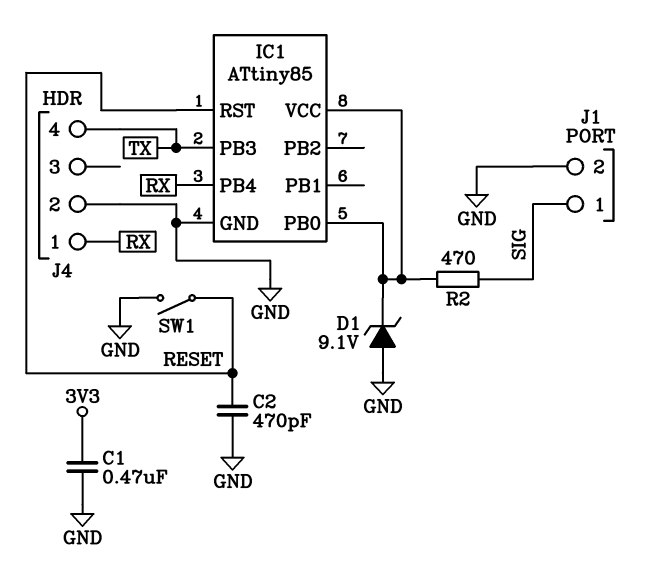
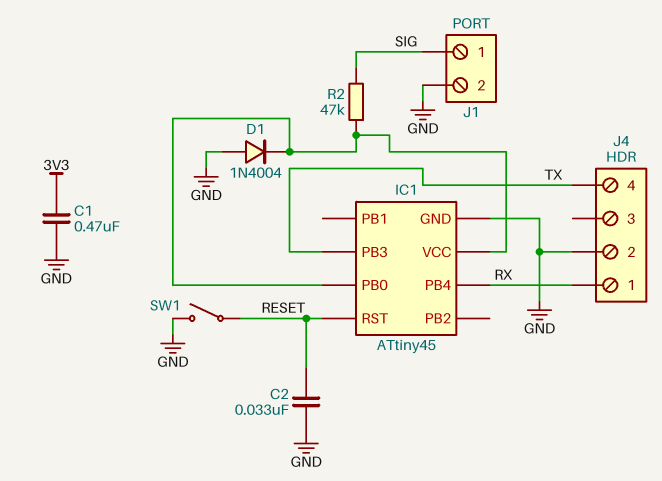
C2: 470pF (GND, RESET) -> 33nF (GND, RESET)
D1: zener 9.1V (A GND, K IC1/PB0) -> diode 1N4004 (A GND, K IC1/PB0)
IC1: ATtiny85 -> ATtiny45
R2: 470 (IC1/PB0, SIG) -> 47k (IC1/PB0, SIG)

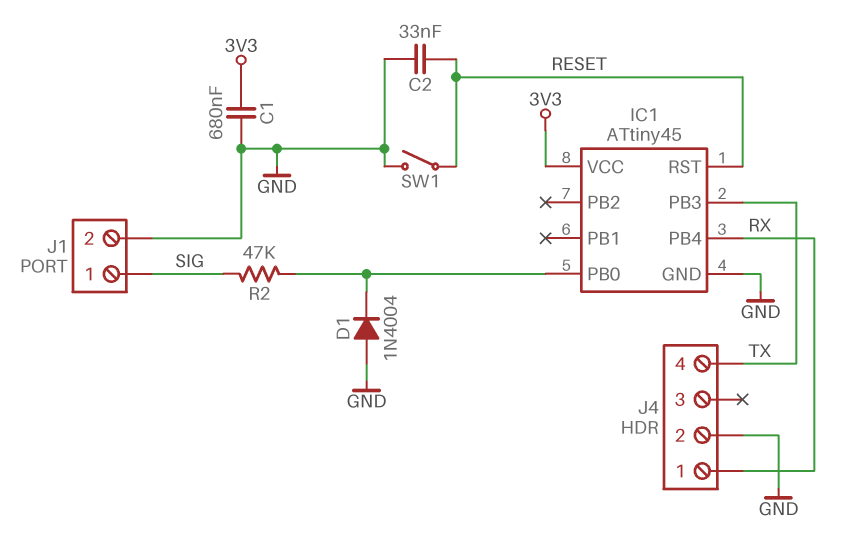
C1: 470nF (3V3, GND) -> 680nF (3V3, GND)
IC1 pin VCC: IC1/PB0 -> 3V3

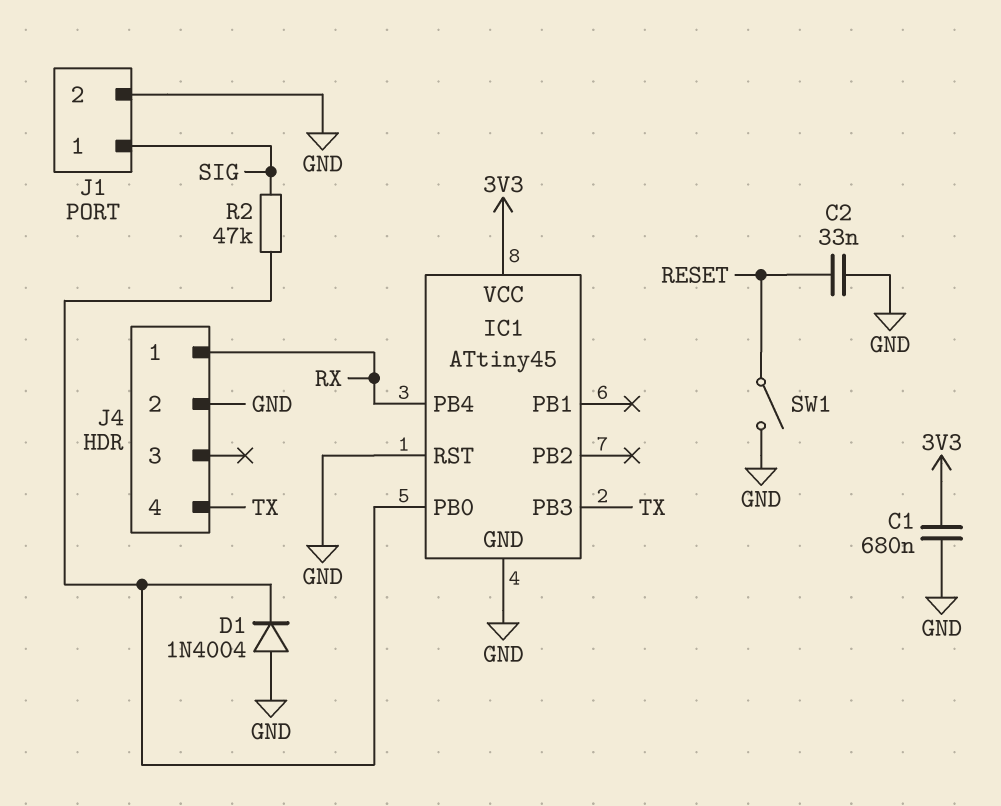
IC1 pin RST: RESET -> GND

